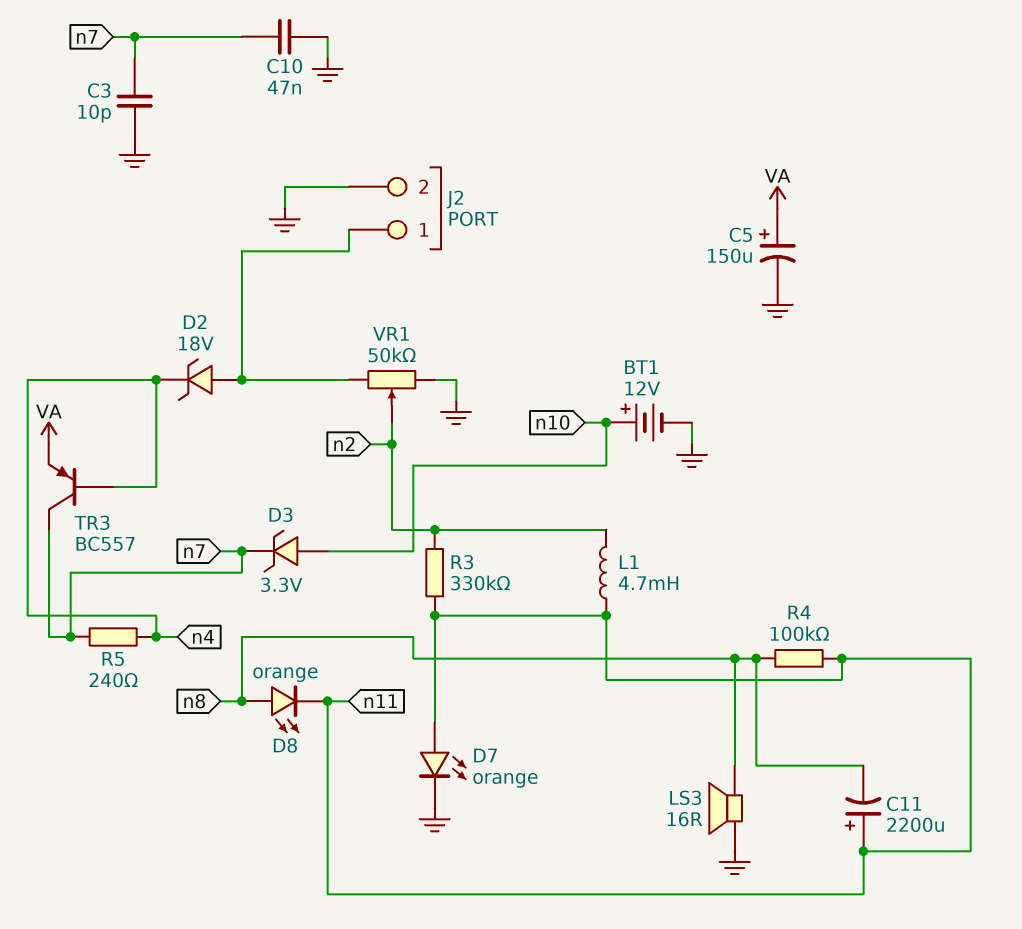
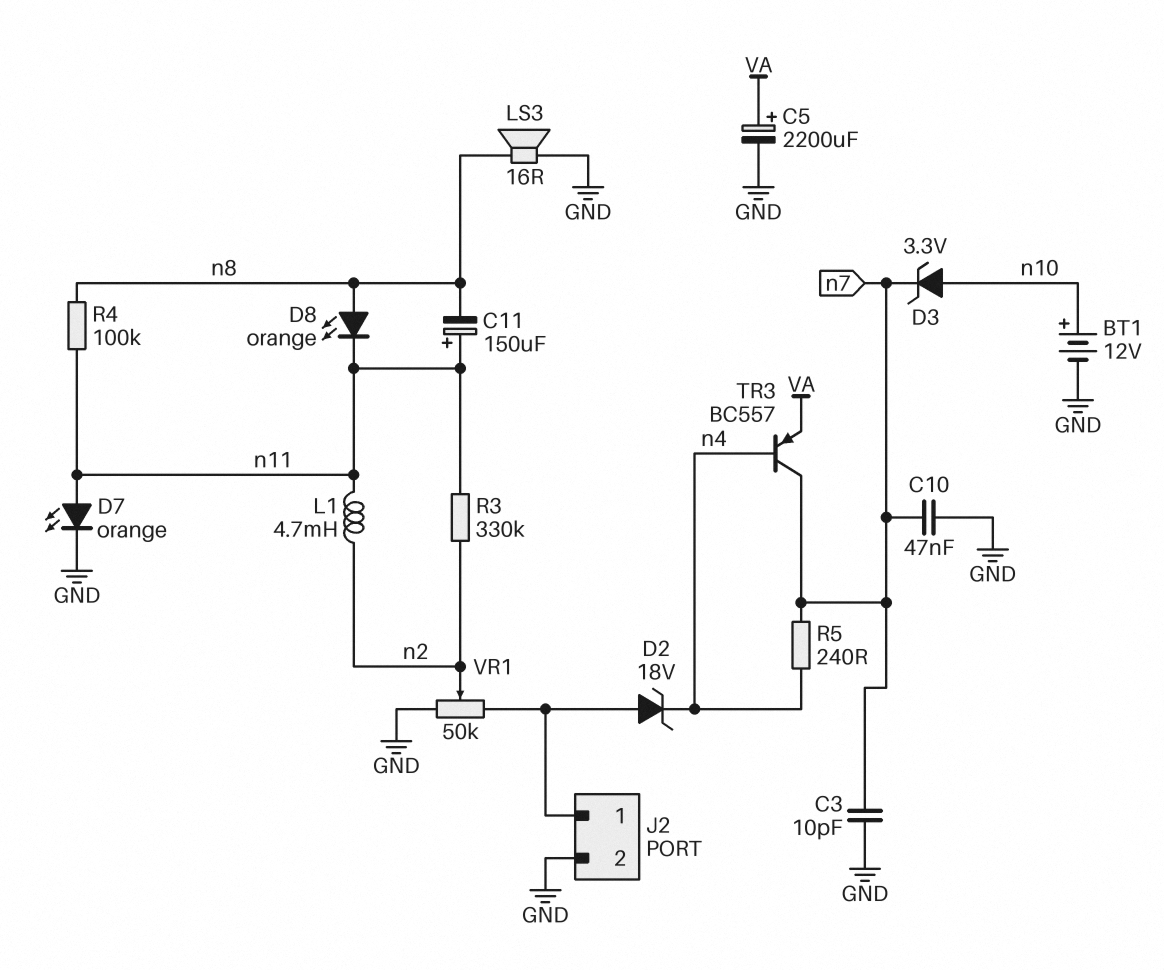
C5: 150uF (plus VA, minus GND) -> 2200uF (plus VA, minus GND)
C11: 2200uF (plus n11, minus n8) -> 150uF (plus n11, minus n8)

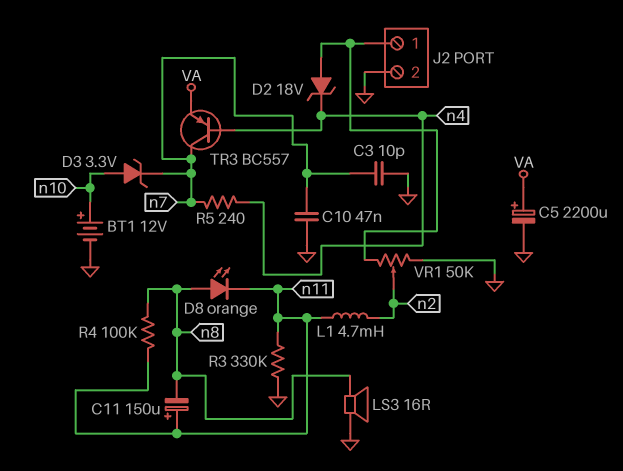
D7: LED orange (A n11, K GND) -> none
R3: 330k (n2, n11) -> 330k (GND, n11)

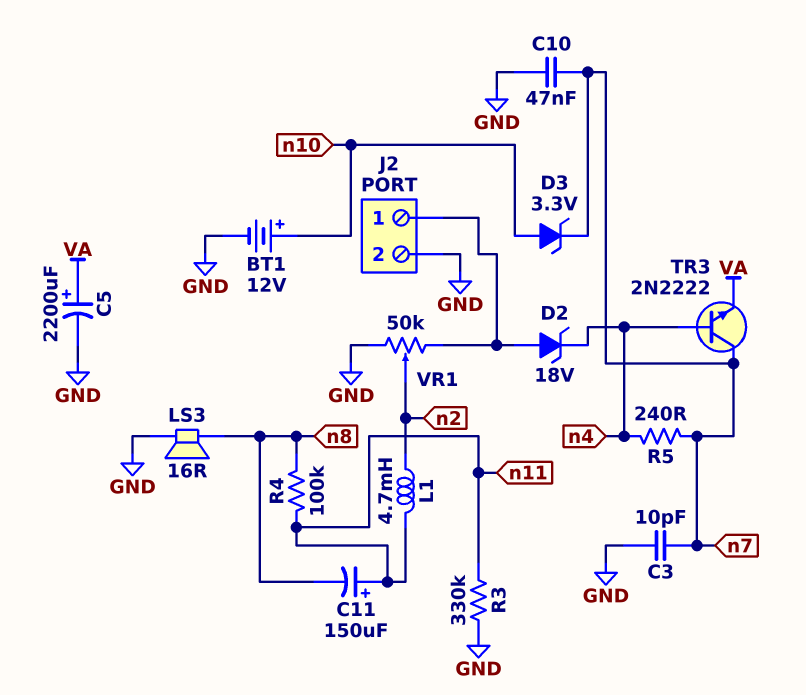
D8: LED orange (A n8, K n11) -> none
TR3: PNP BC557 (B n4, C n7, E VA) -> NPN 2N2222 (B n4, C n7, E VA)

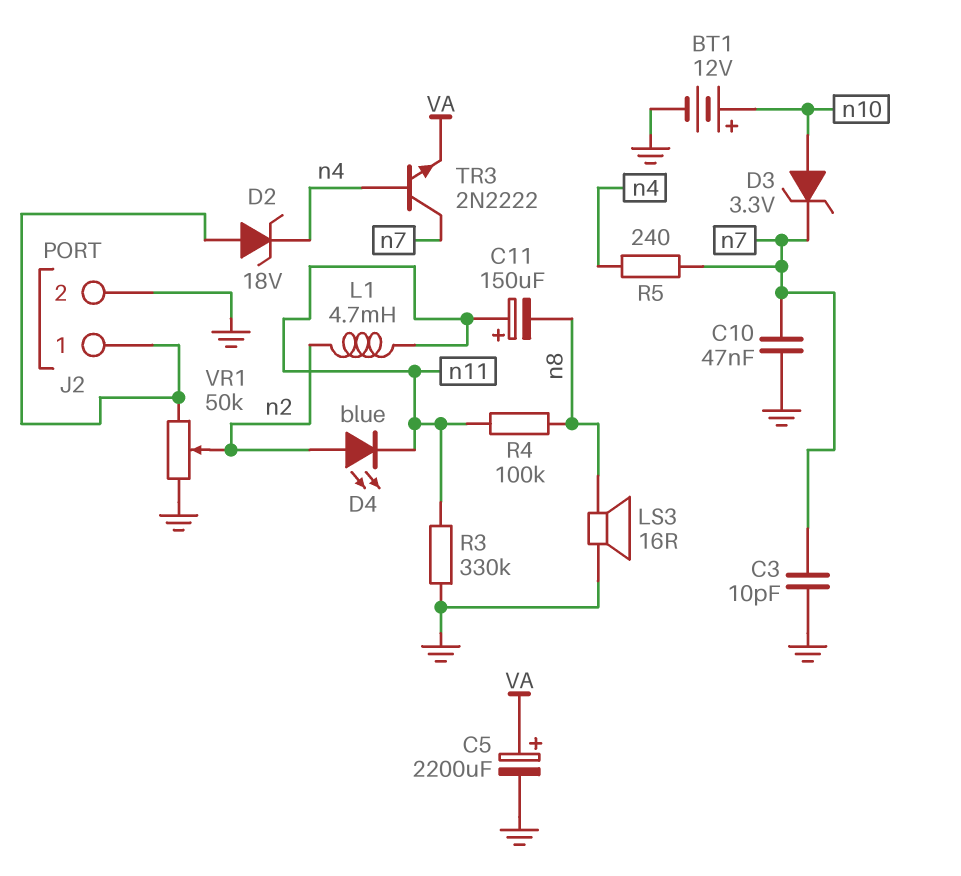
D4: none -> LED blue (A n2, K n11)

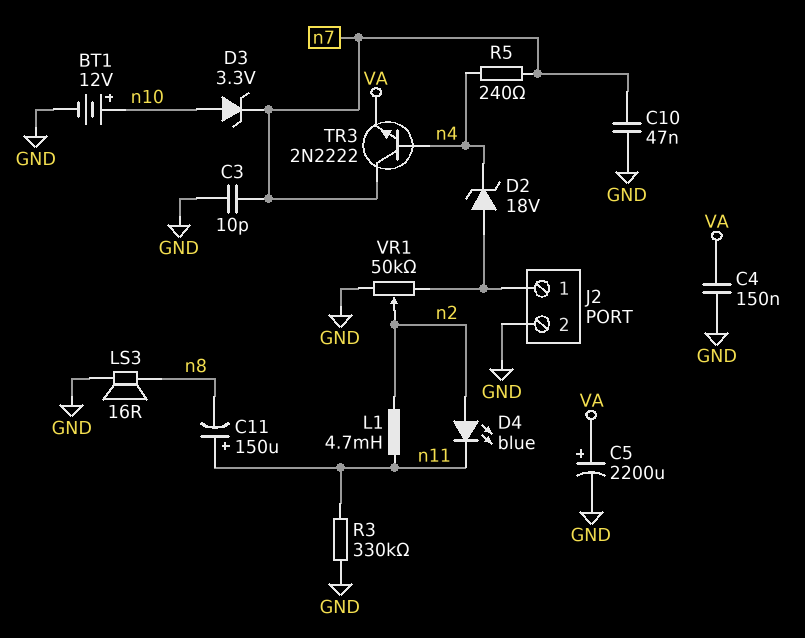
C4: none -> 150nF (GND, VA)
R4: 100k (n8, n11) -> none

